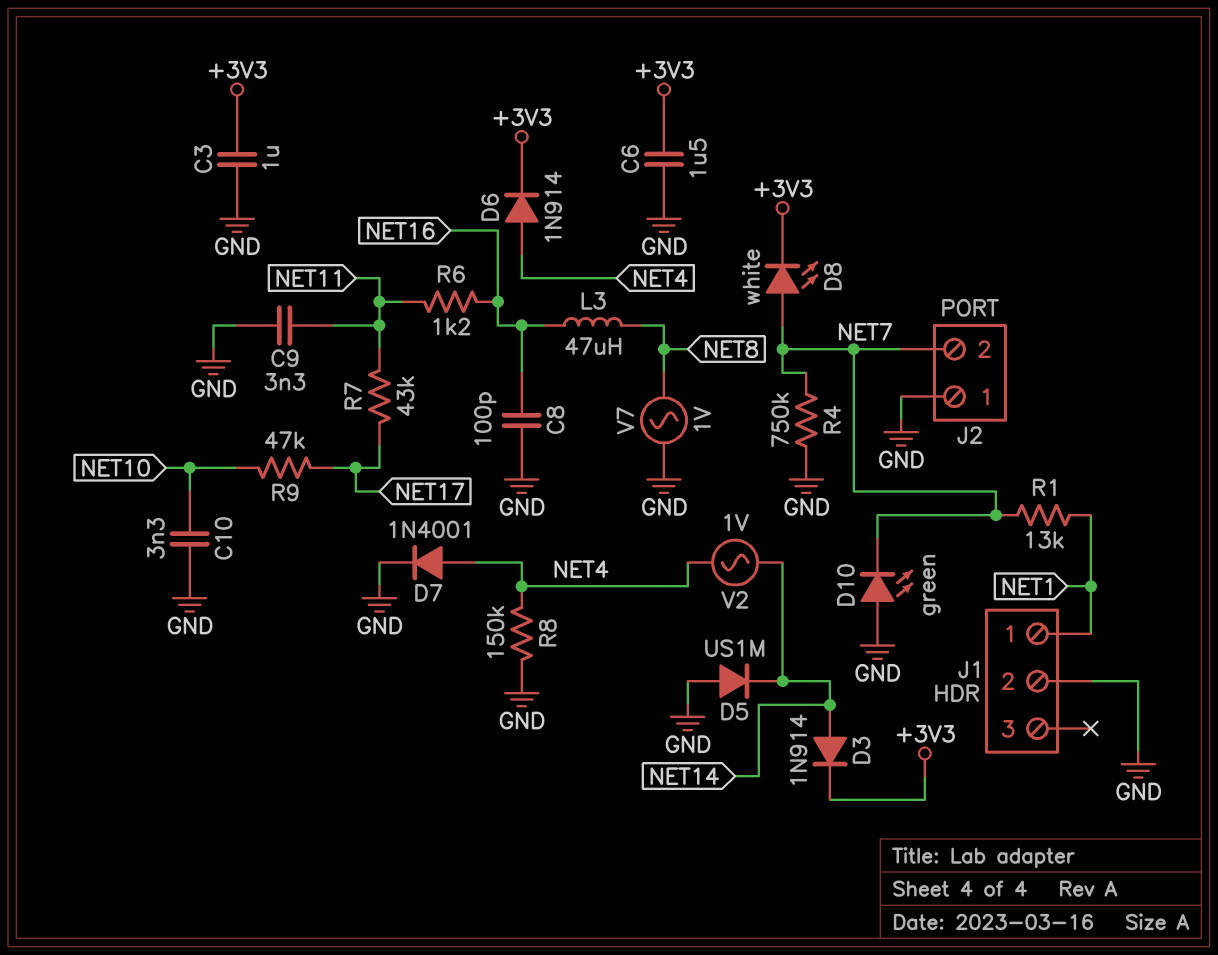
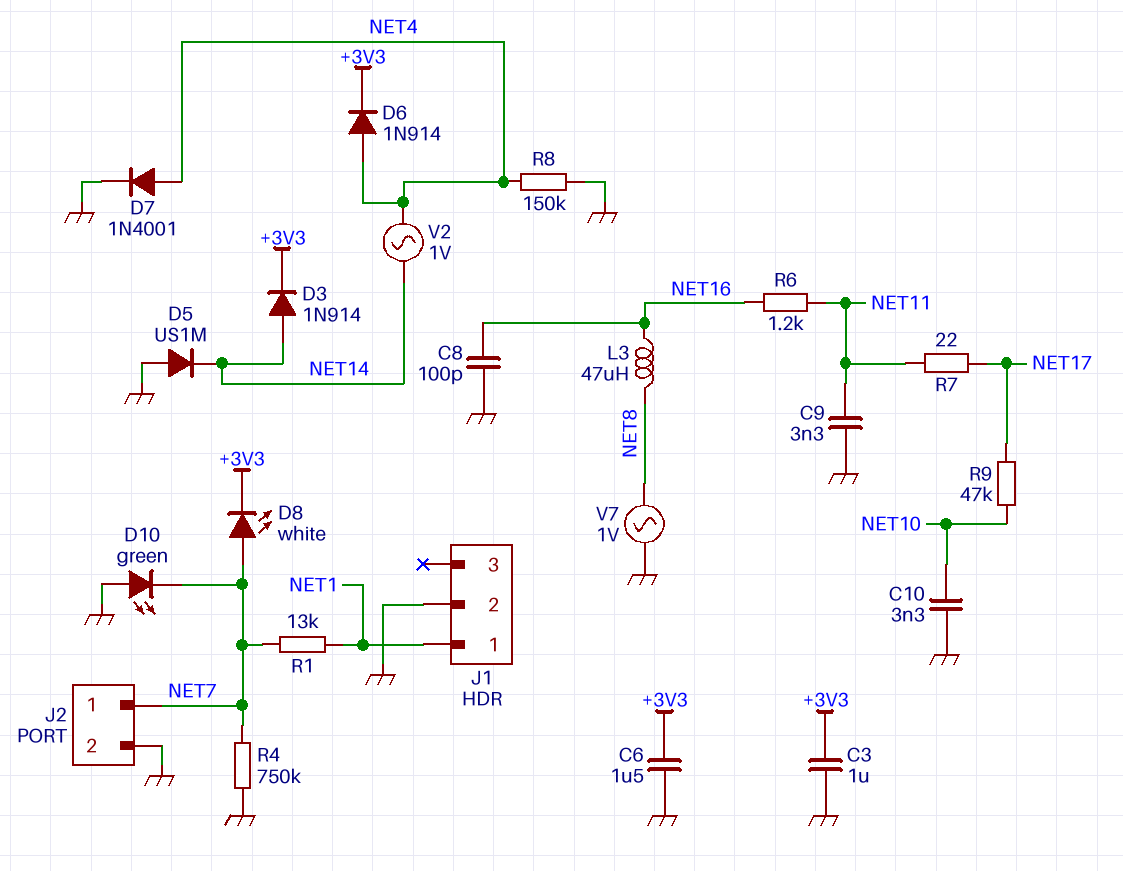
J2 pin 1: GND -> NET7
J2 pin 2: NET7 -> GND
R7: 43k (NET11, NET17) -> 22 (NET11, NET17)

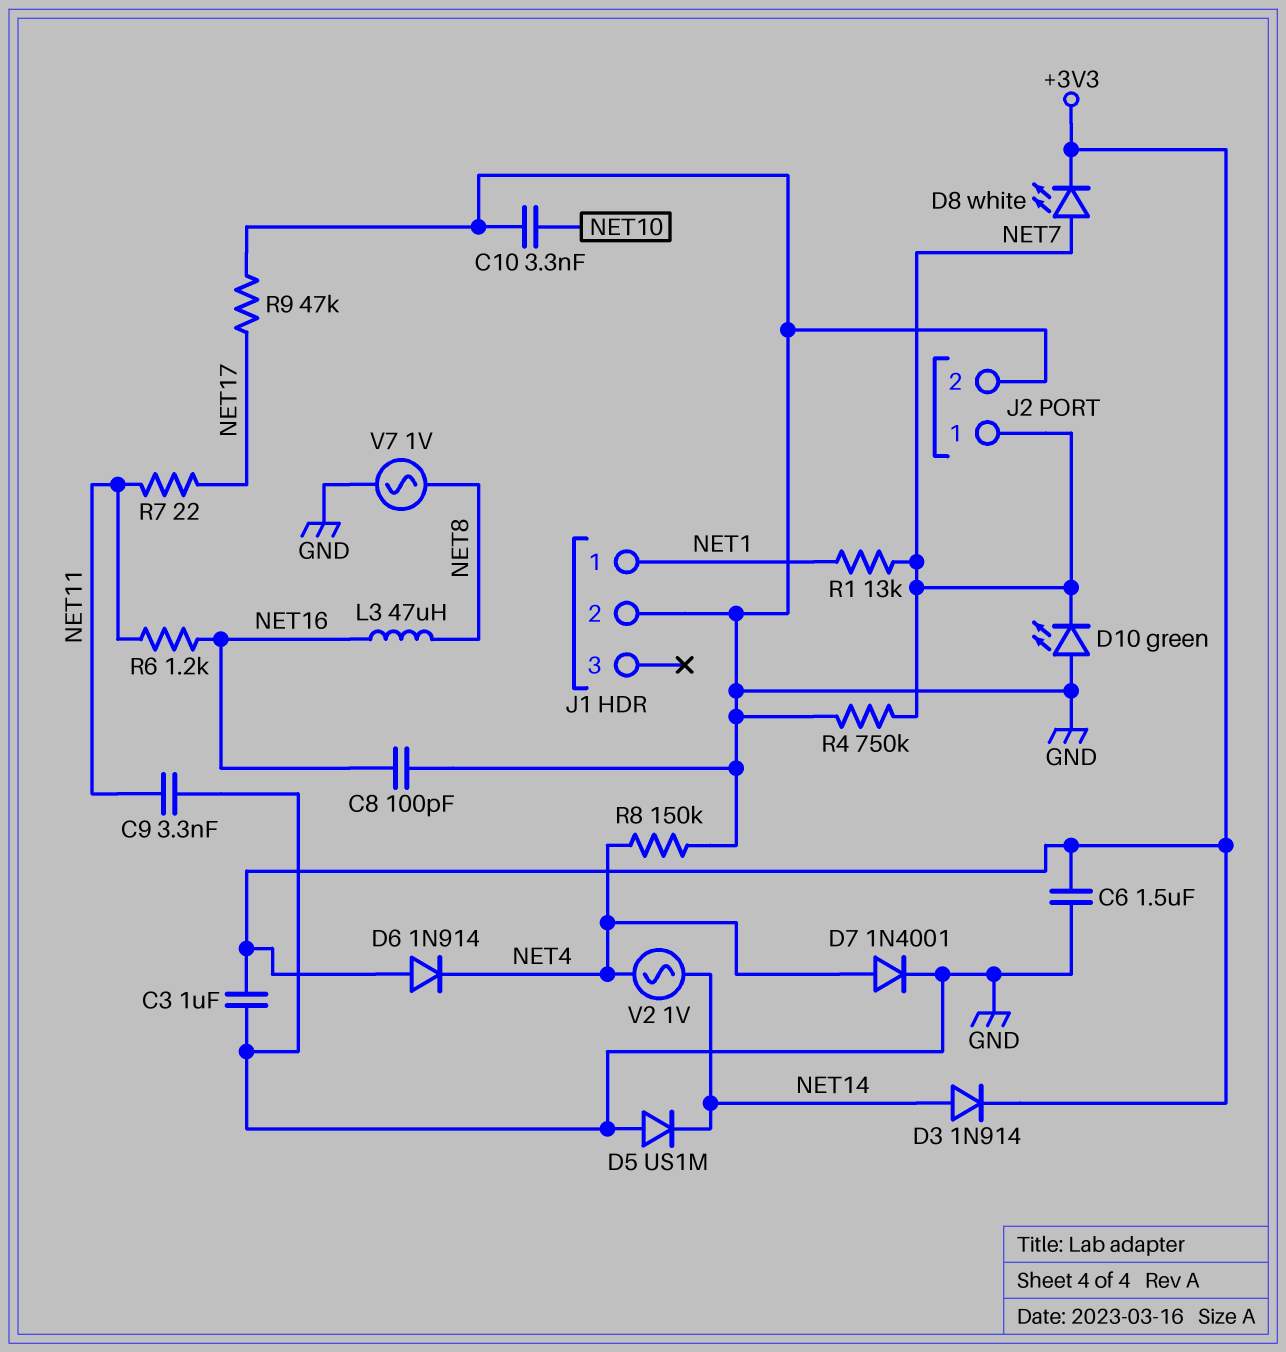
D6: diode 1N914 (A NET4, K +3V3) -> diode 1N914 (A +3V3, K NET4)
R9: 47k (NET10, NET17) -> 47k (GND, NET17)

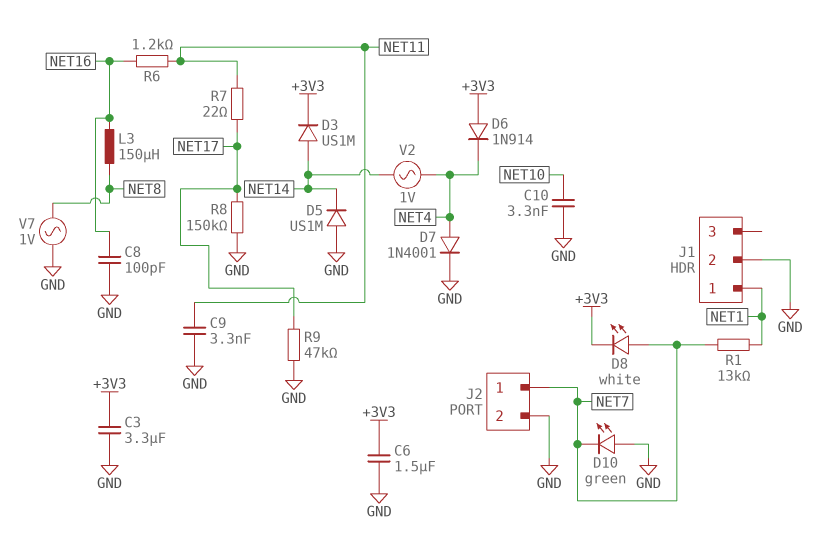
C3: 1uF (+3V3, GND) -> 3.3uF (+3V3, GND)
D3: diode 1N914 (A NET14, K +3V3) -> diode US1M (A NET14, K +3V3)
L3: 47uH (NET8, NET16) -> 150uH (NET8, NET16)
R4: 750k (GND, NET7) -> none
R8: 150k (GND, NET4) -> 150k (GND, NET17)

